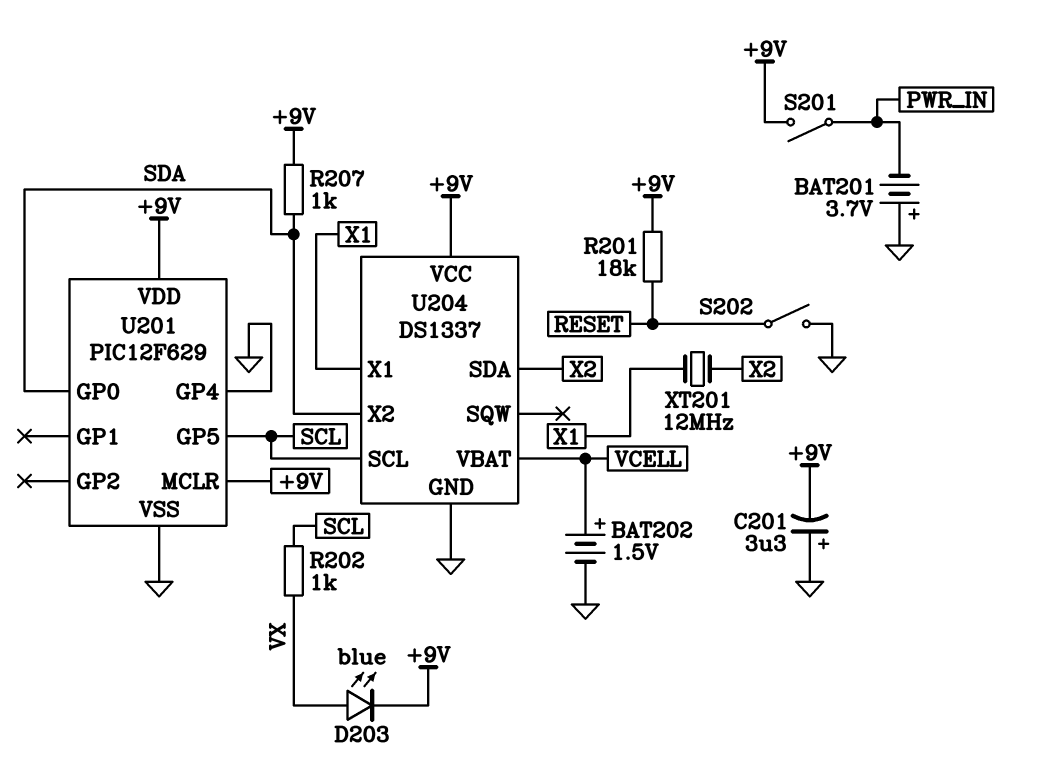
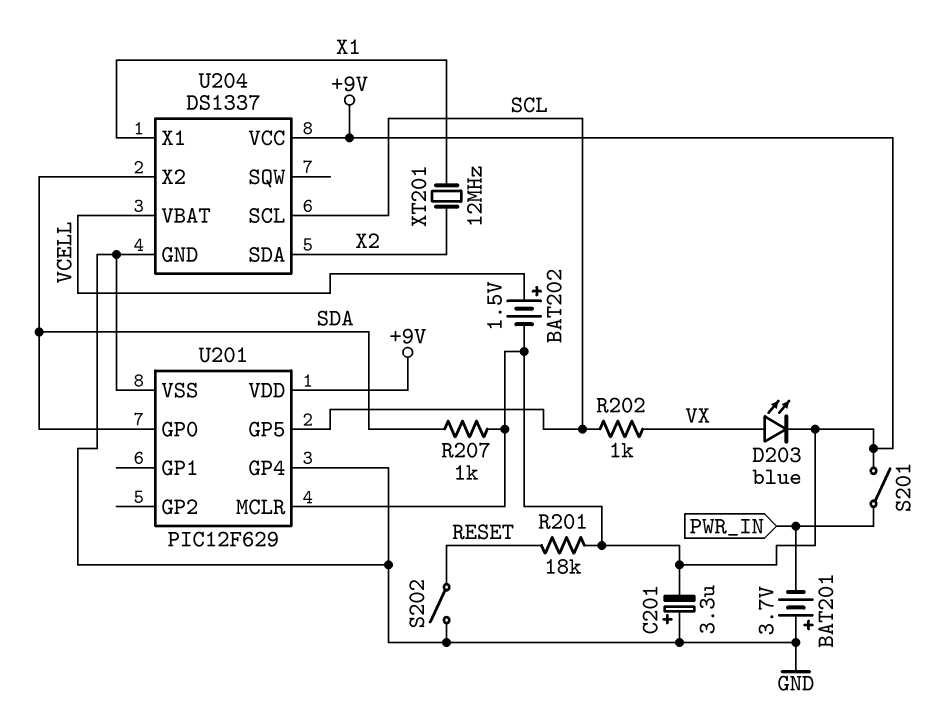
BAT202: 1.5V (plus VCELL, minus GND) -> 1.5V (plus VCELL, minus +9V)

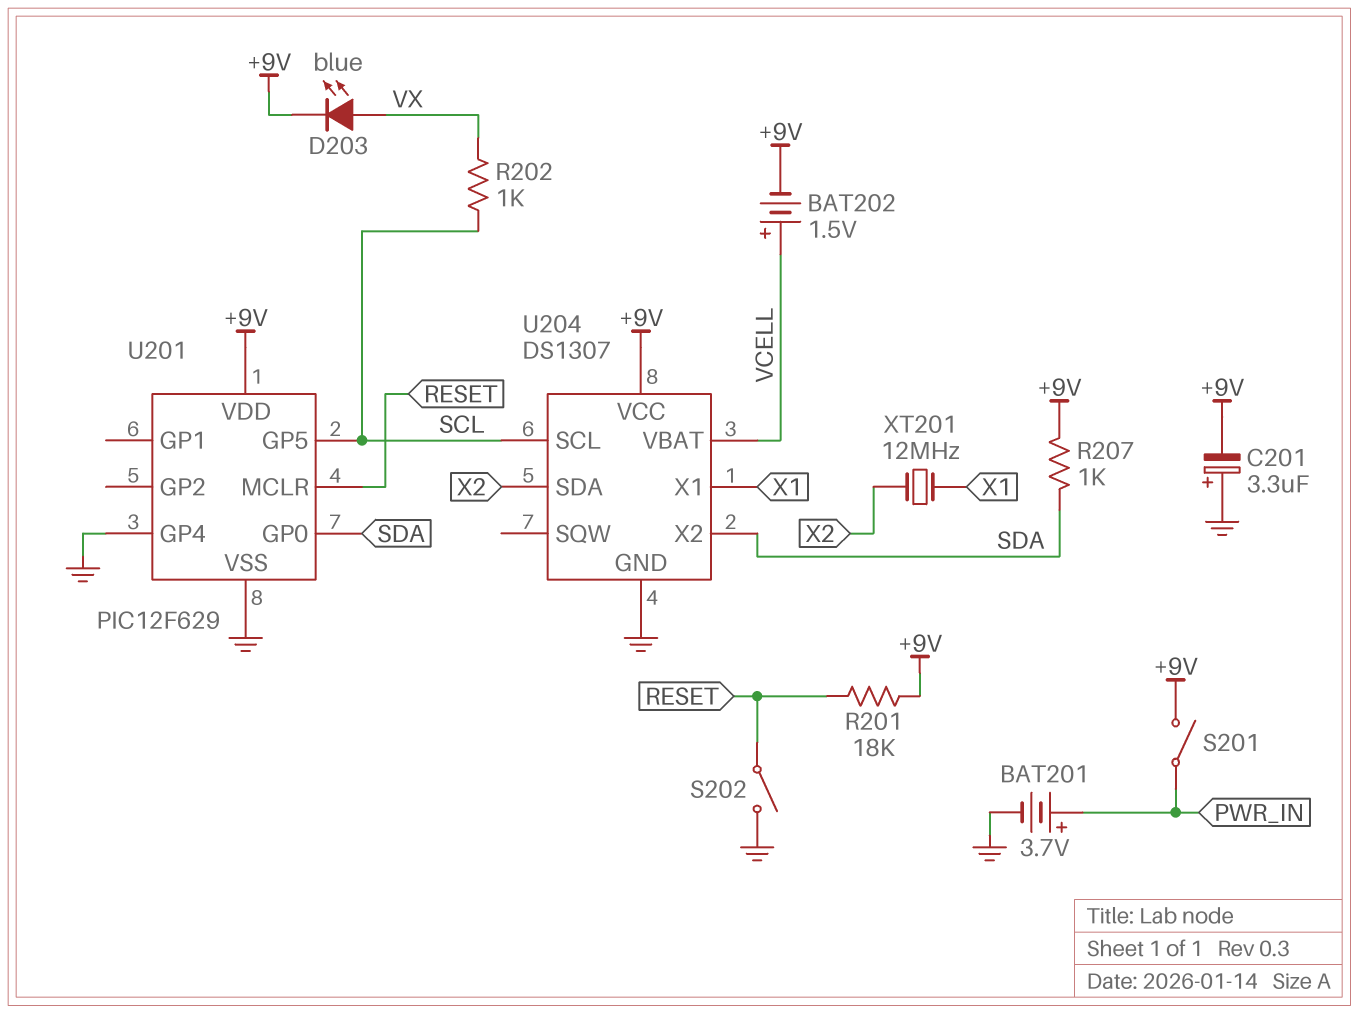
BAT201: 3.7V (plus GND, minus PWR_IN) -> 3.7V (plus PWR_IN, minus GND)
U201 pin MCLR: +9V -> RESET
U204: DS1337 -> DS1307

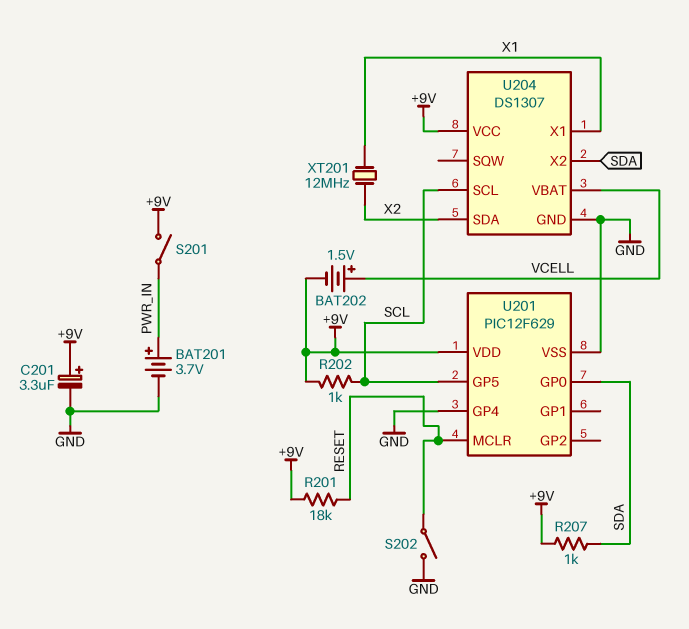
C201: 3.3uF (plus GND, minus +9V) -> 3.3uF (plus +9V, minus GND)
D203: LED blue (A VX, K +9V) -> none
R202: 1k (SCL, VX) -> 1k (+9V, SCL)

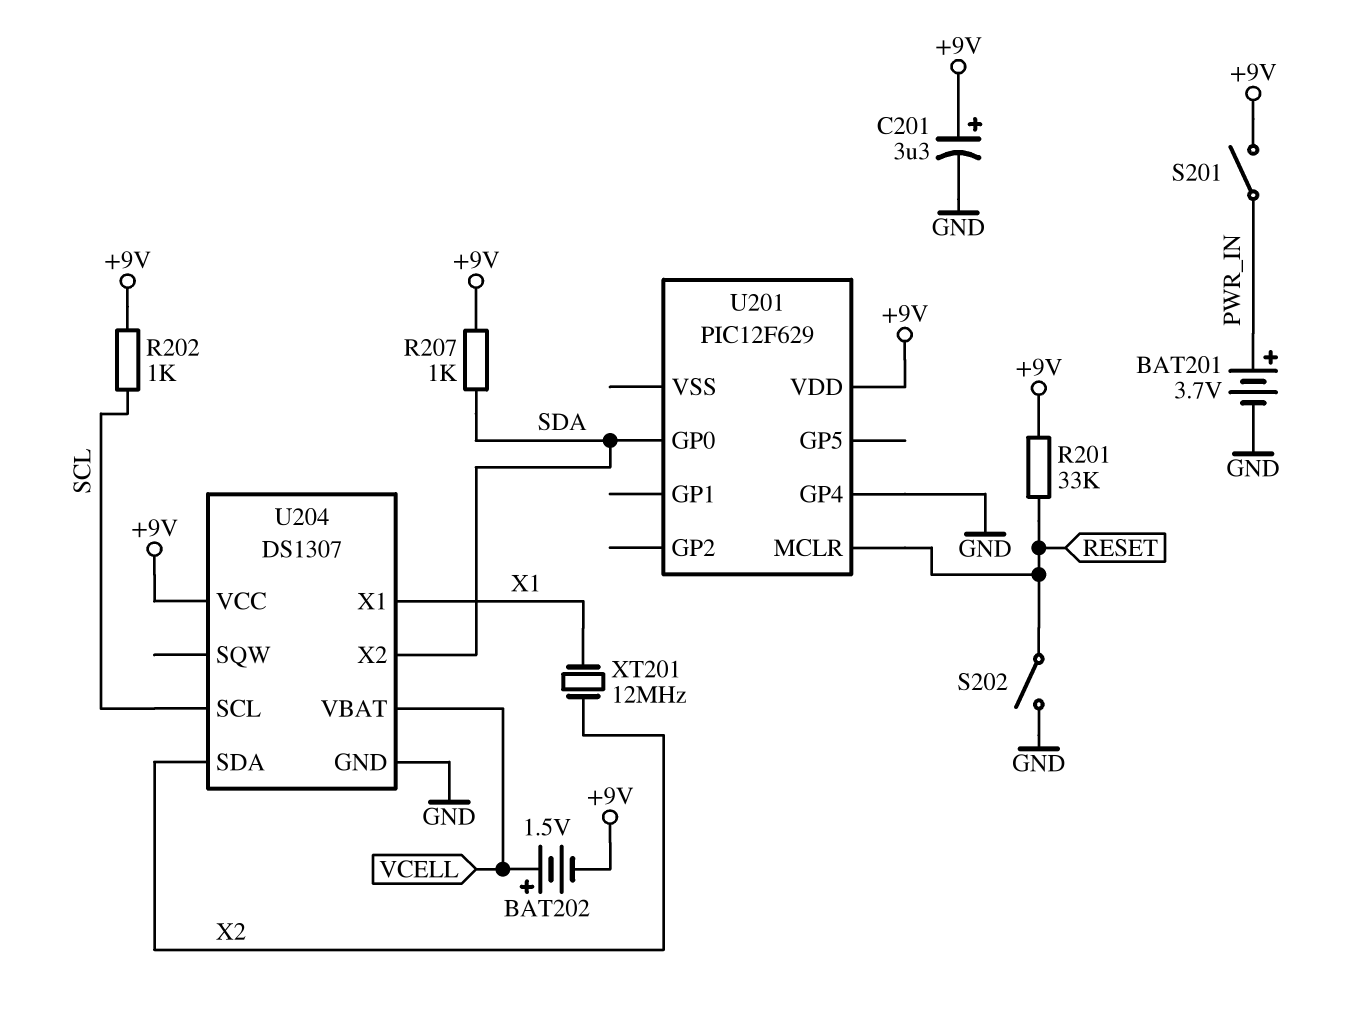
R201: 18k (+9V, RESET) -> 33k (+9V, RESET)
U201 pin GP5: SCL -> none
U201 pin VSS: GND -> none

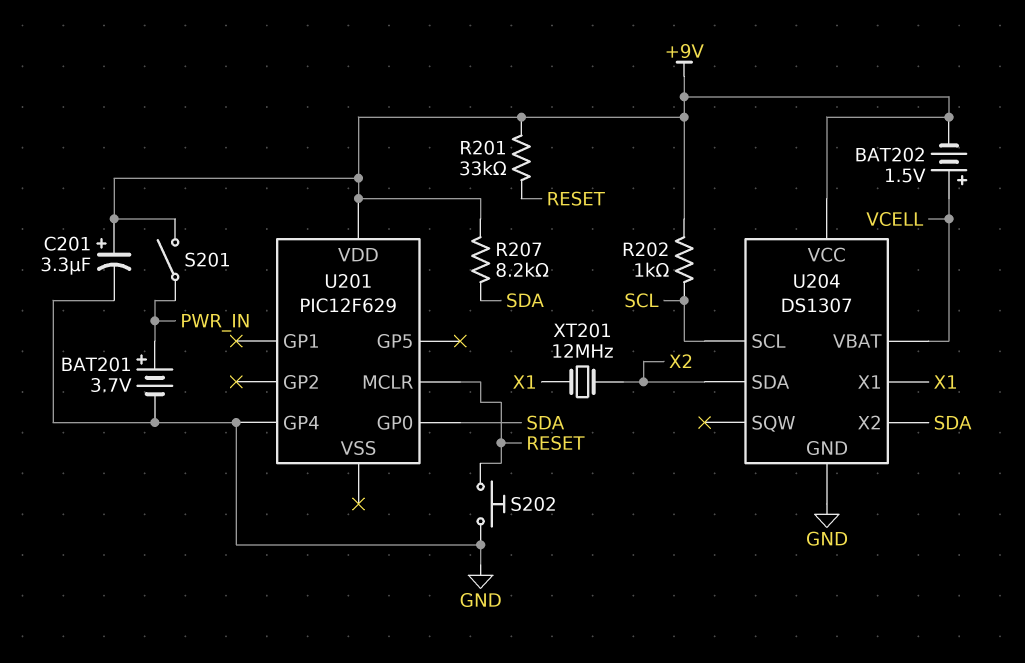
R207: 1k (+9V, SDA) -> 8.2k (+9V, SDA)
S202: switch (GND, RESET) -> button (GND, RESET)

